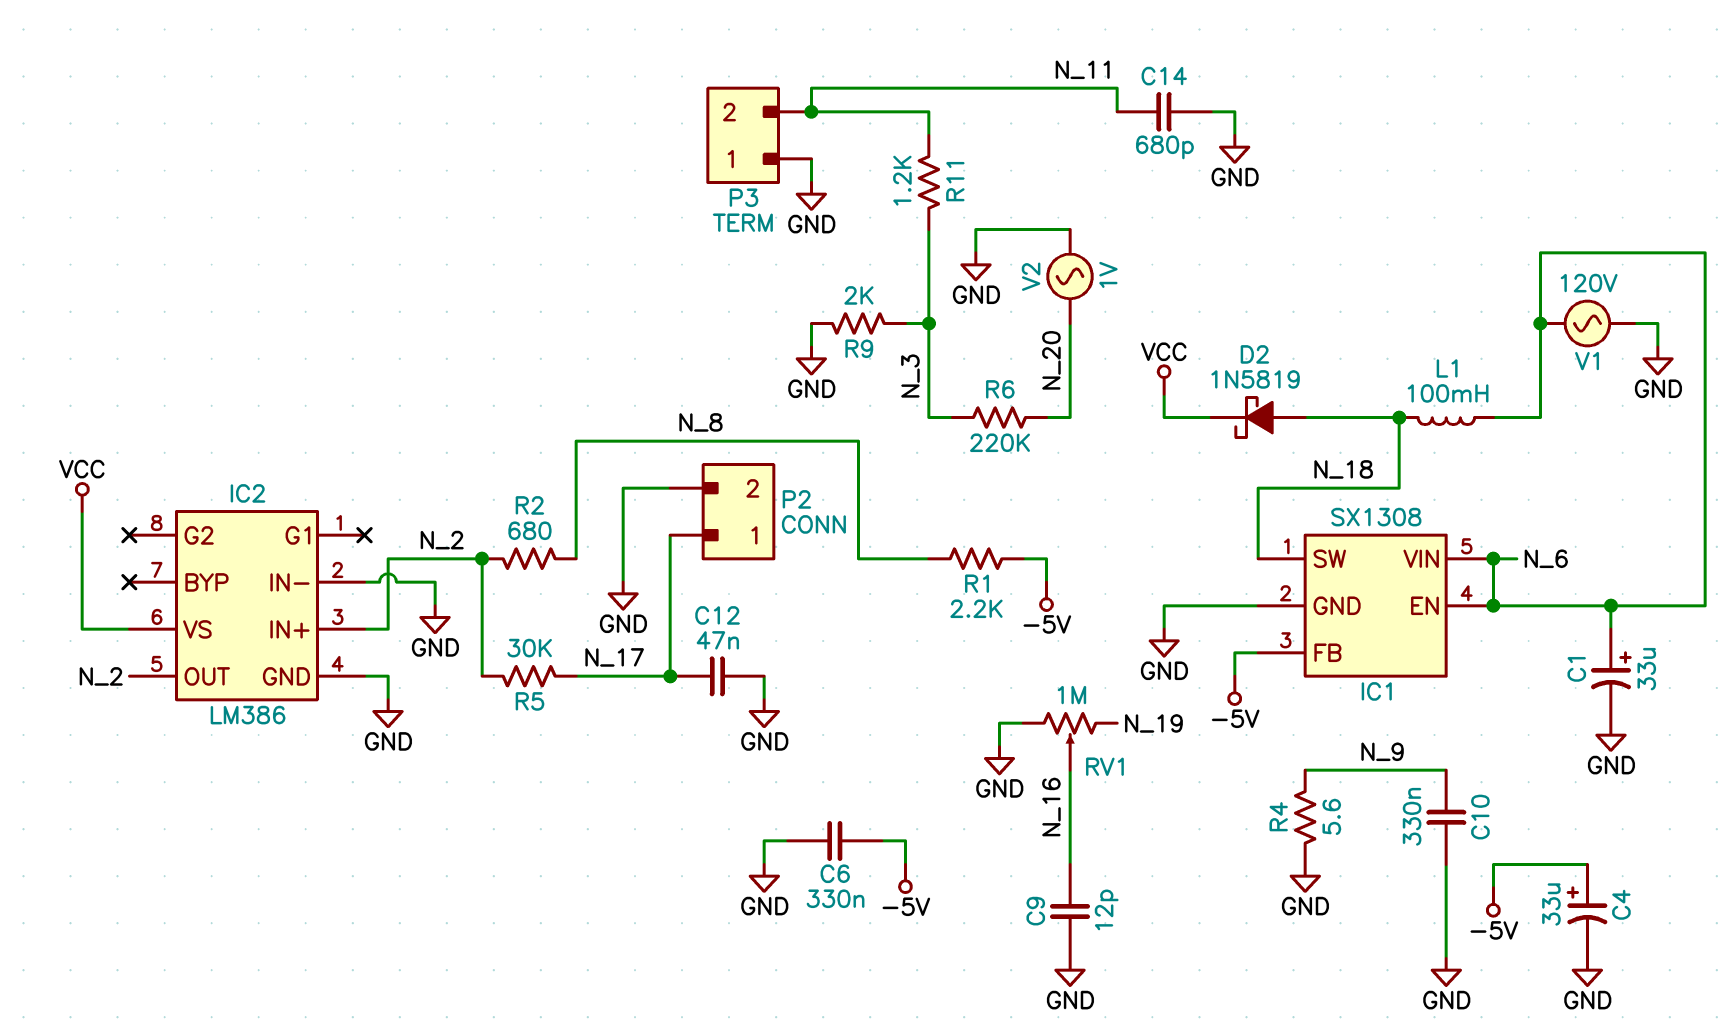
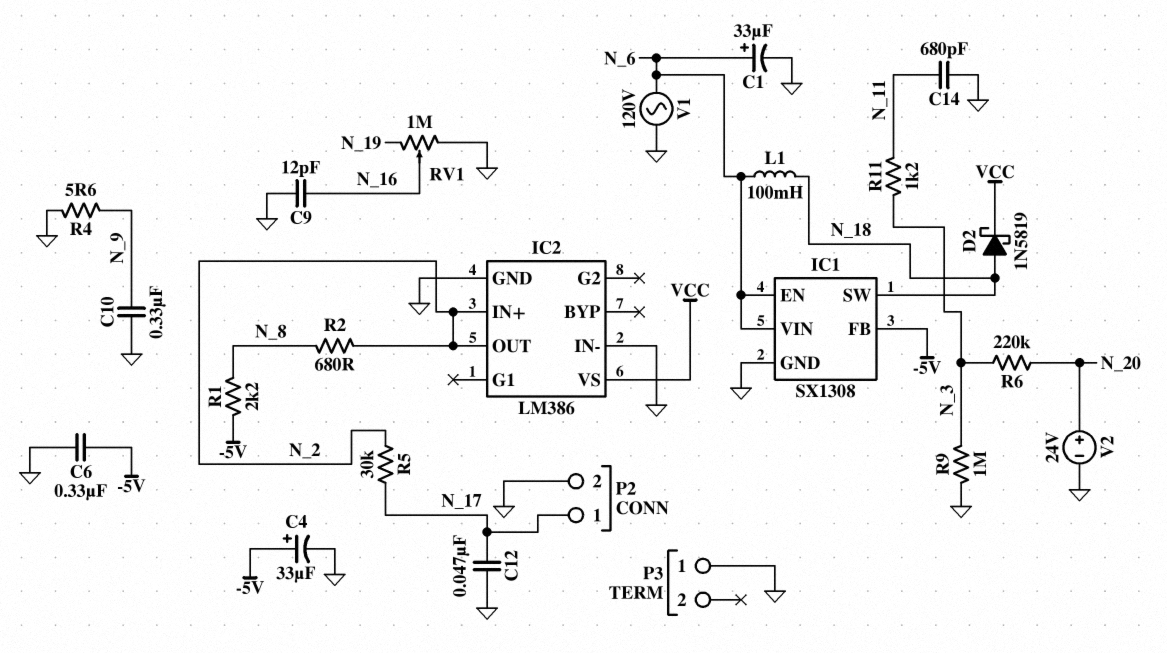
P3 pin 2: N_11 -> none
R9: 2k (GND, N_3) -> 1M (GND, N_3)
V2: AC 1V (GND, N_20) -> 24V (plus N_20, minus GND)

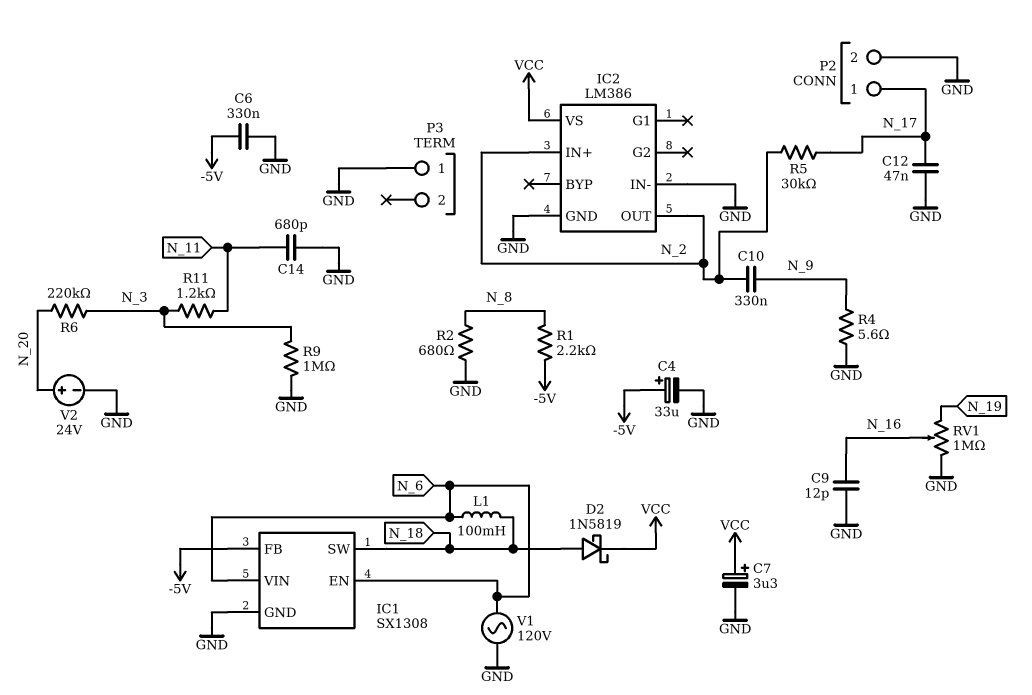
C1: 33uF (plus N_6, minus GND) -> none
C7: none -> 3.3uF (plus VCC, minus GND)
C10: 330nF (GND, N_9) -> 330nF (N_2, N_9)
R2: 680 (N_2, N_8) -> 680 (GND, N_8)

